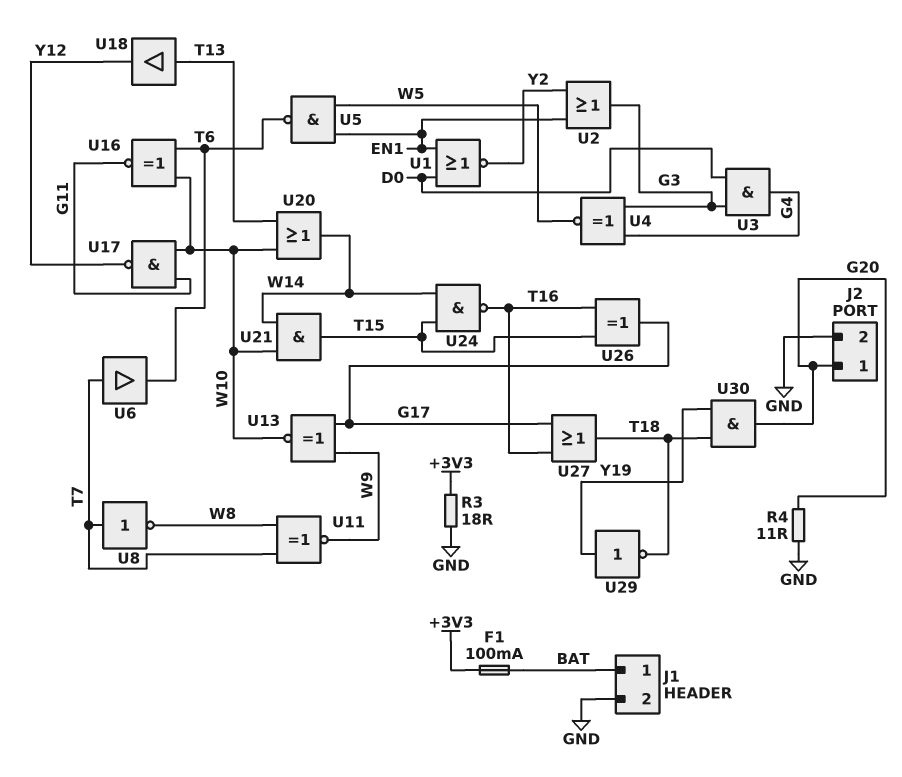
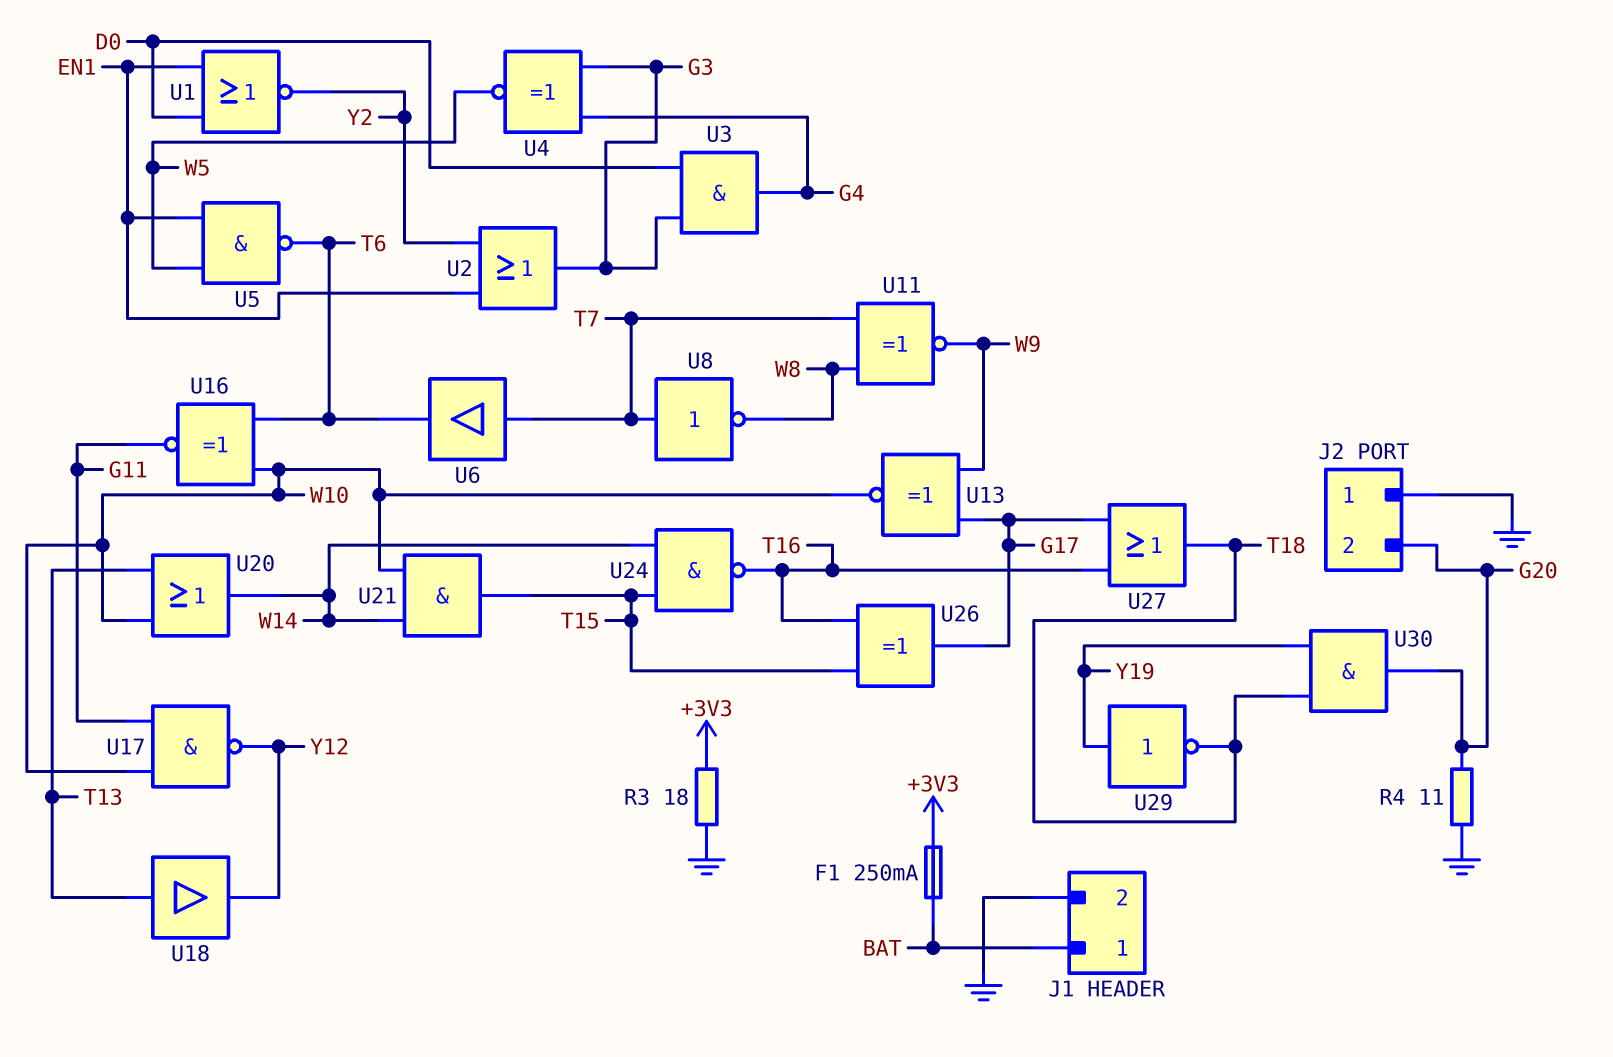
F1: 100mA (+3V3, BAT) -> 250mA (+3V3, BAT)
J2 pin 1: G20 -> GND
J2 pin 2: GND -> G20

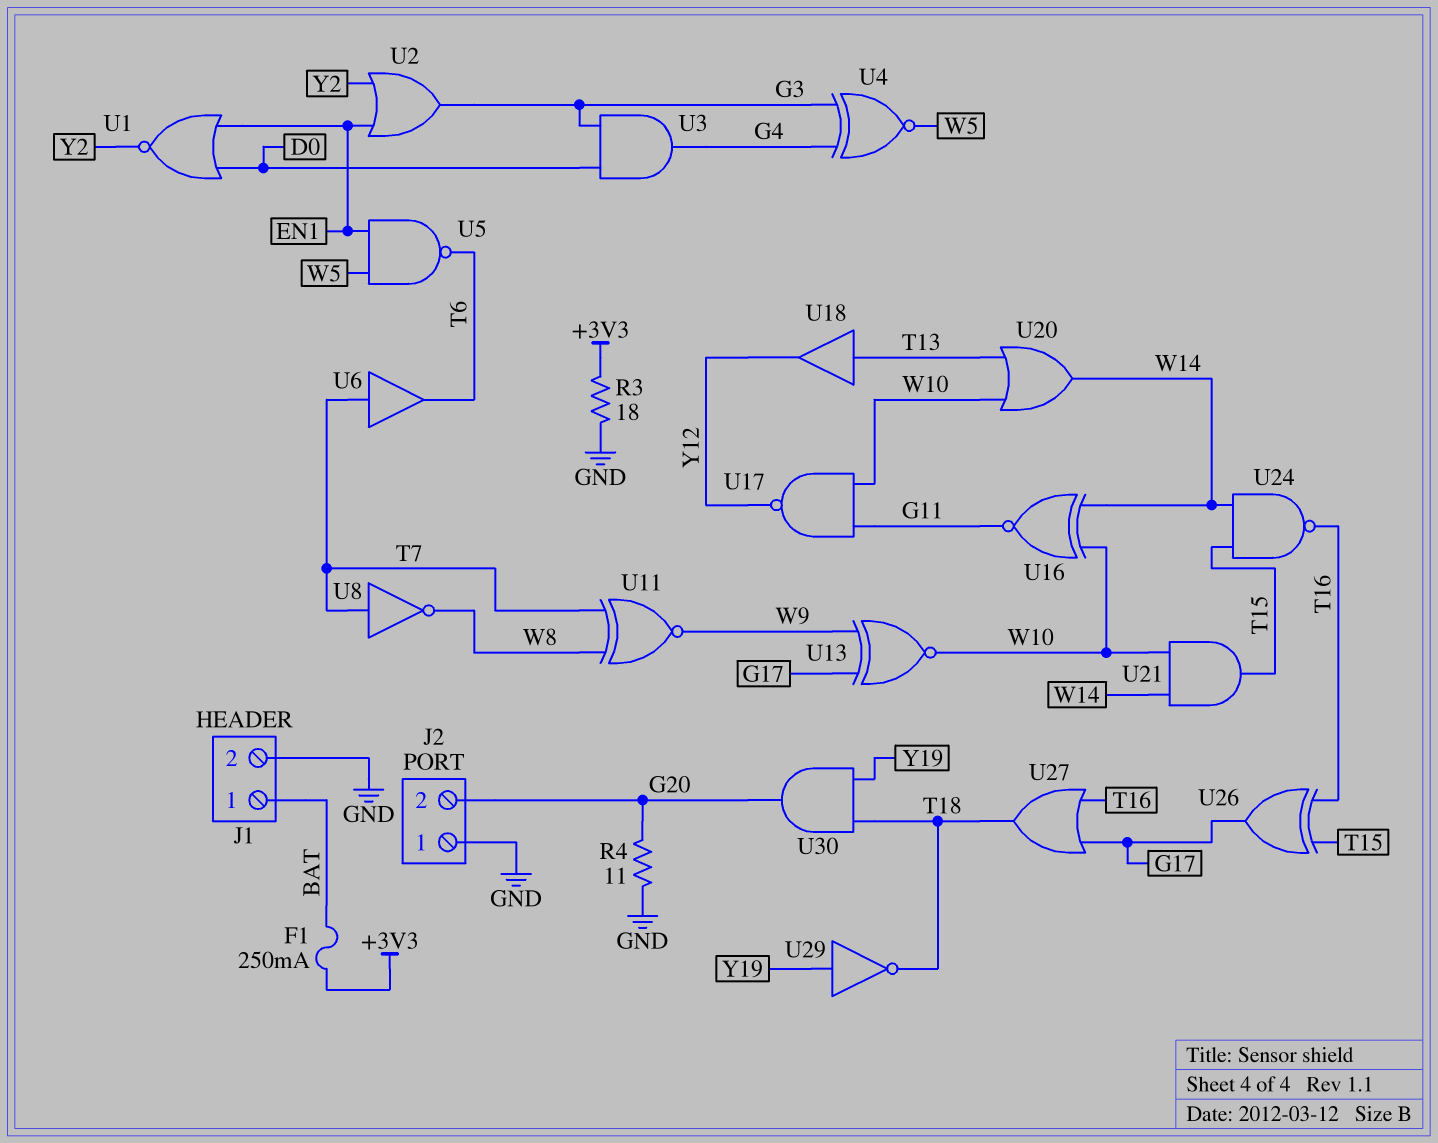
U16: XNOR (in T6, in W10, out G11) -> XNOR (in W10, in W14, out G11)

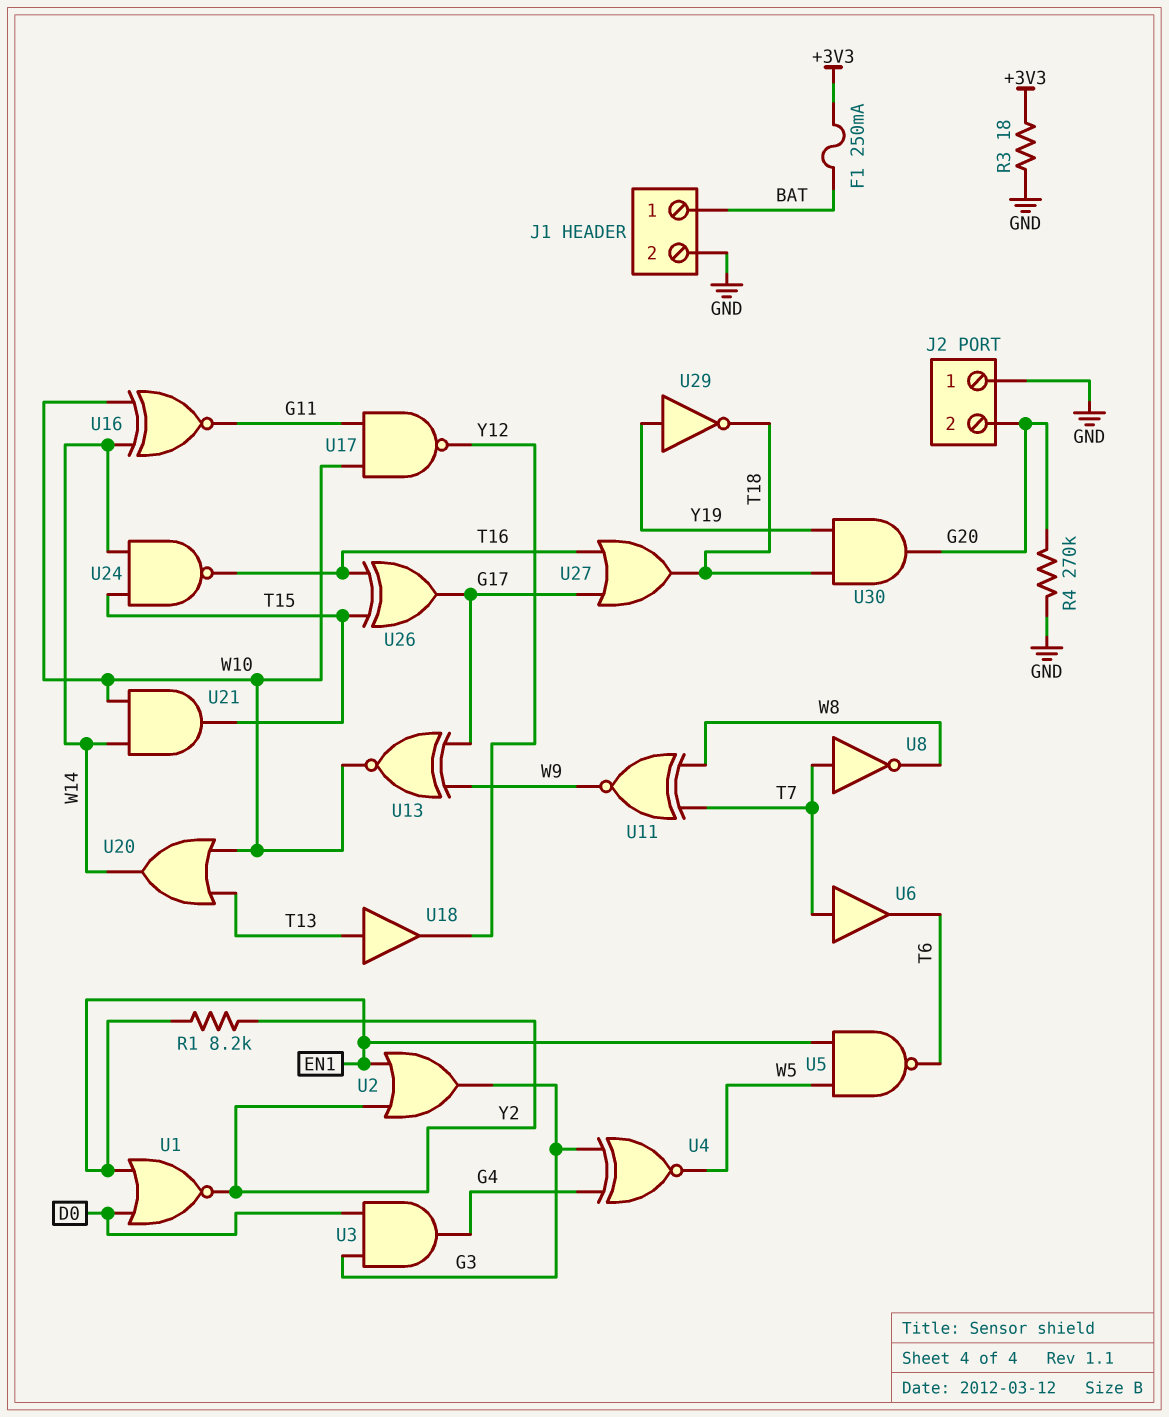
R1: none -> 8.2k (EN1, Y2)
R4: 11 (G20, GND) -> 270k (G20, GND)

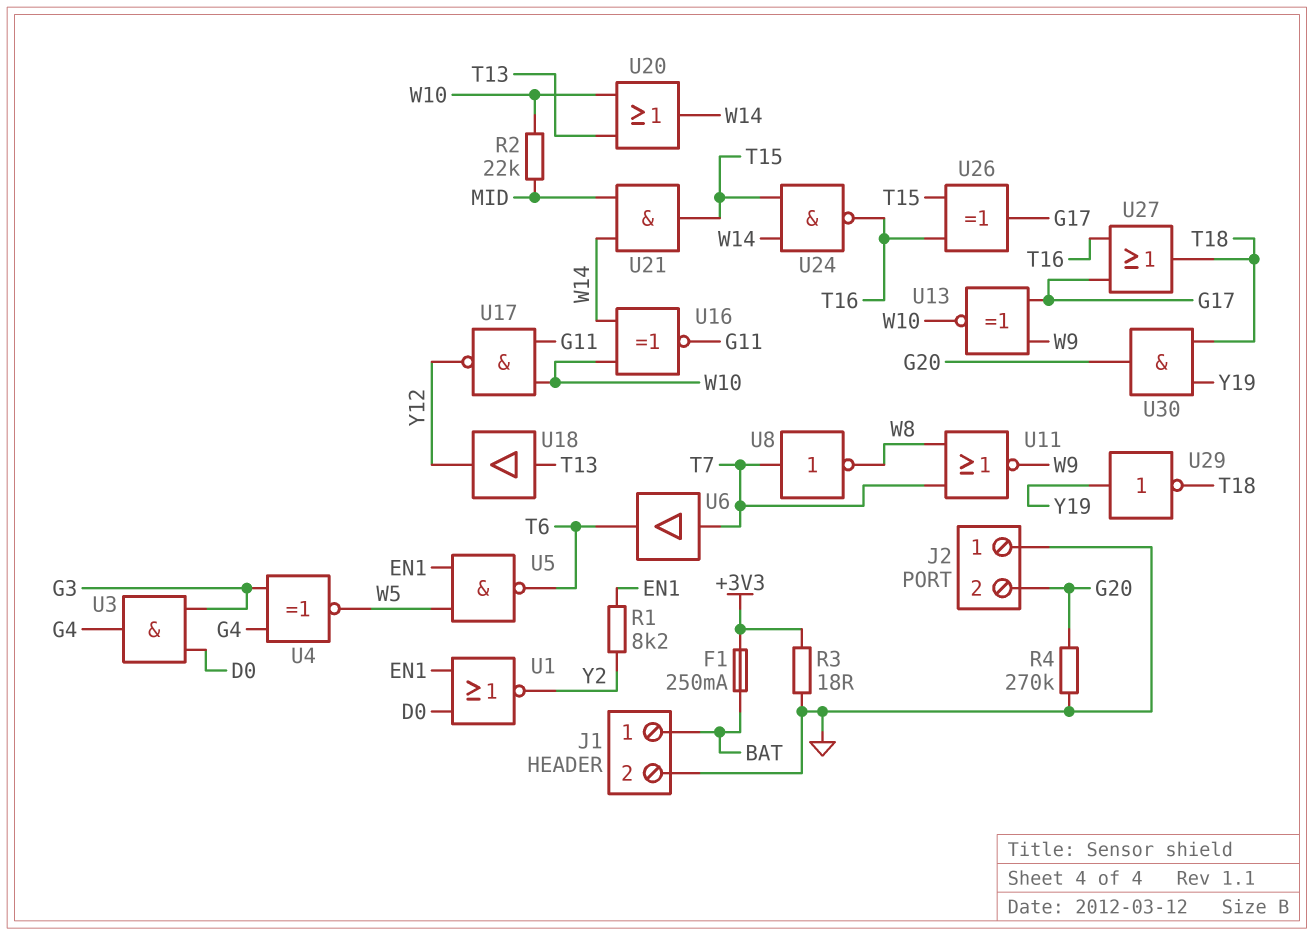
R2: none -> 22k (MID, W10)
U2: OR (in EN1, in Y2, out G3) -> none
U11: XNOR (in T7, in W8, out W9) -> NOR (in T7, in W8, out W9)
U21: AND (in W10, in W14, out T15) -> AND (in MID, in W14, out T15)

